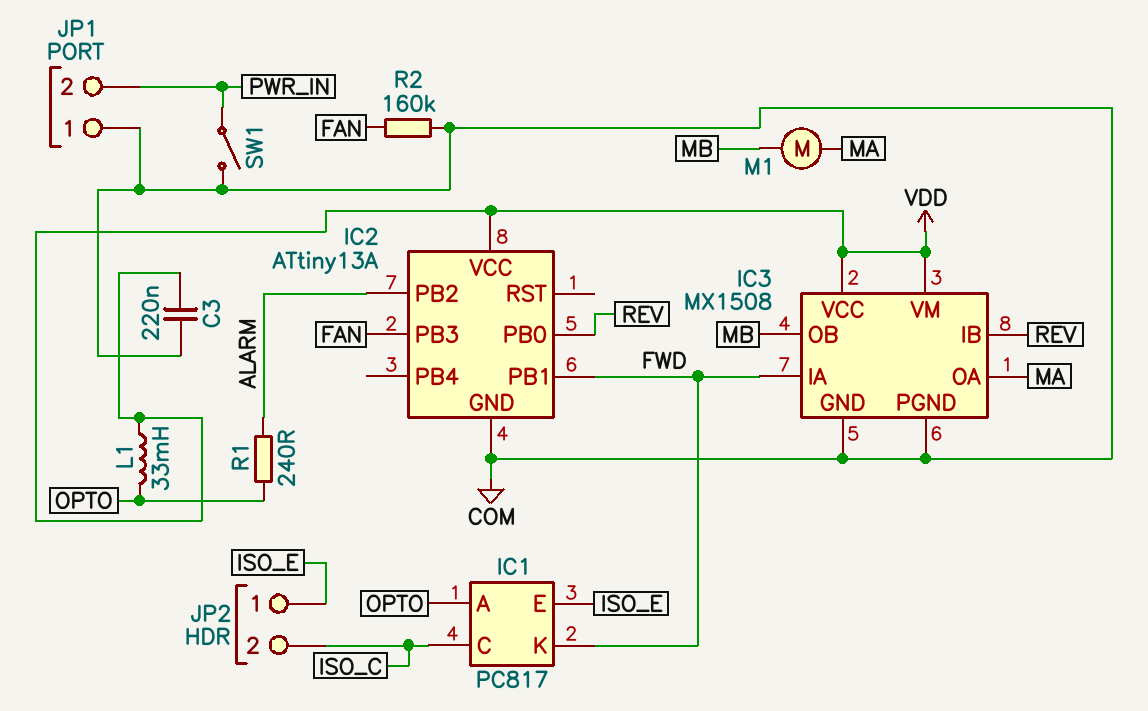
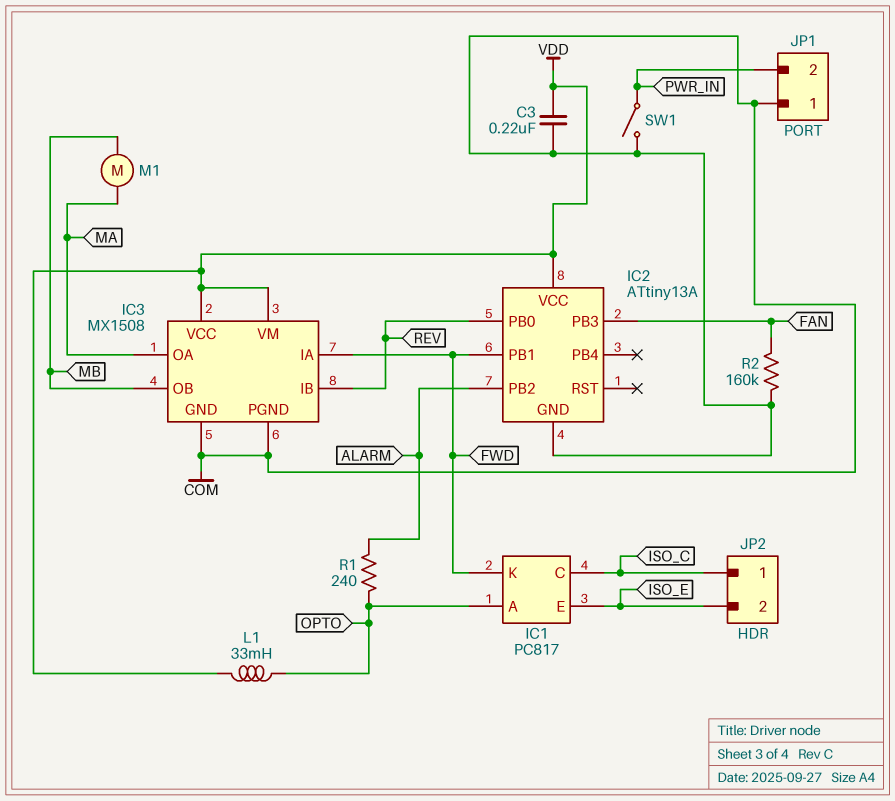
JP2 pin 1: ISO_E -> ISO_C
JP2 pin 2: ISO_C -> ISO_E

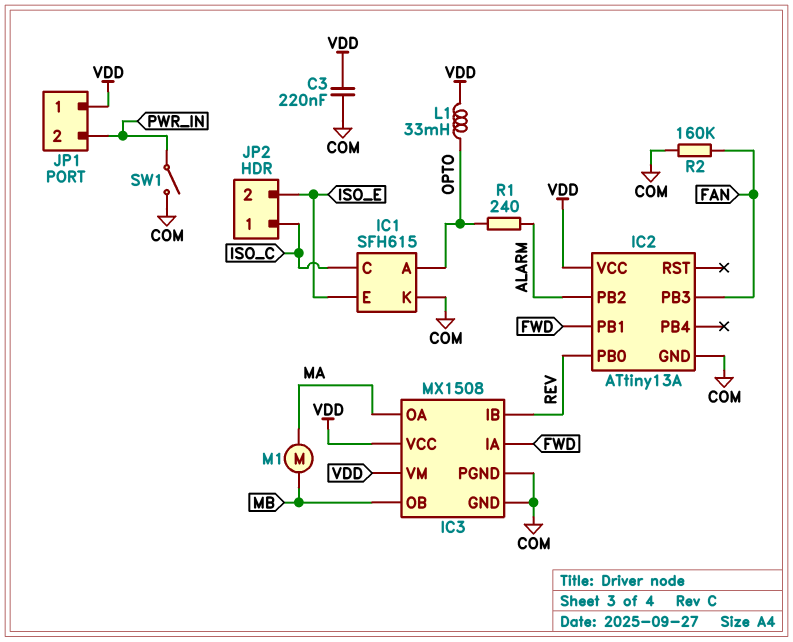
IC1: PC817 -> SFH615
IC1 pin K: FWD -> COM
JP1 pin 1: COM -> VDD

